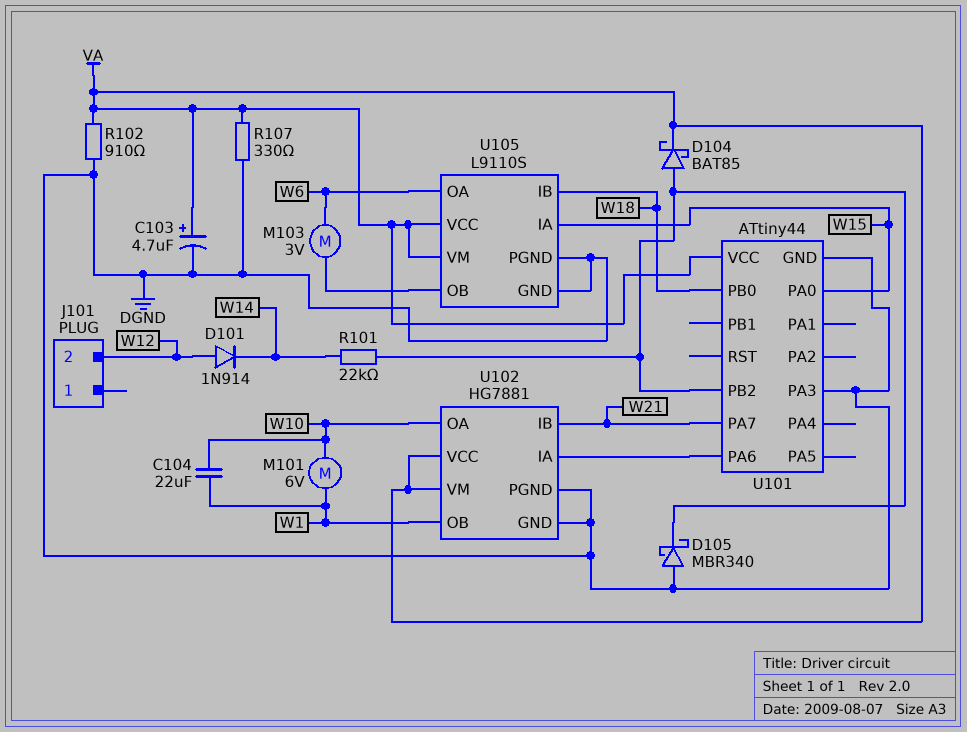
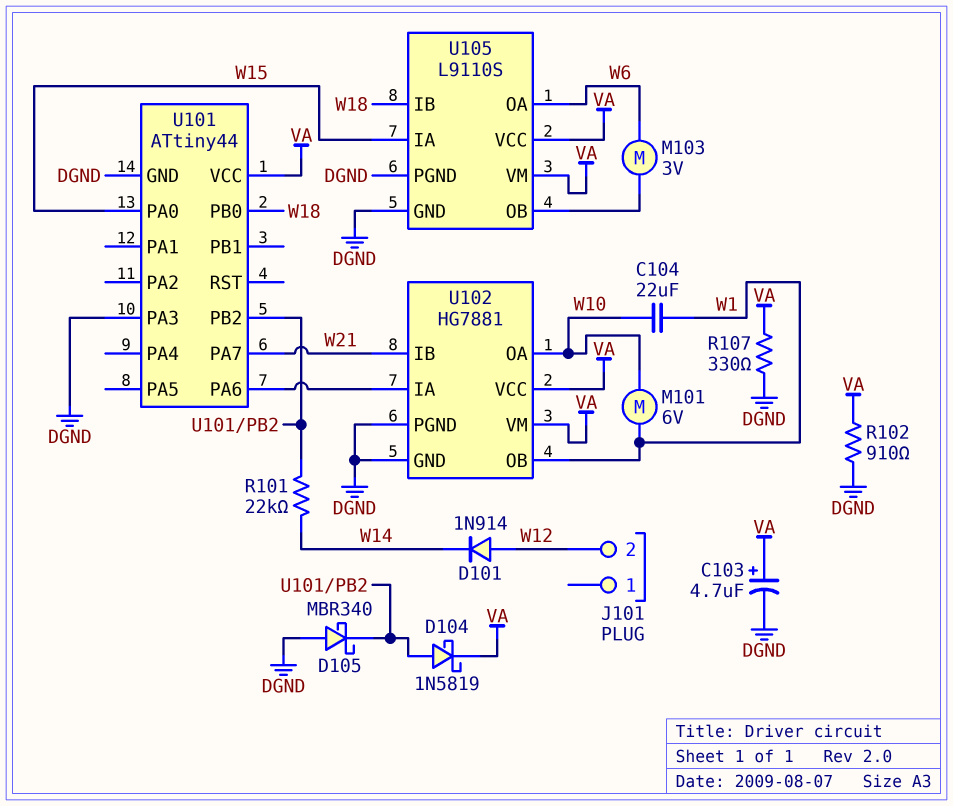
D104: schottky BAT85 (A U101/PB2, K VA) -> schottky 1N5819 (A U101/PB2, K VA)

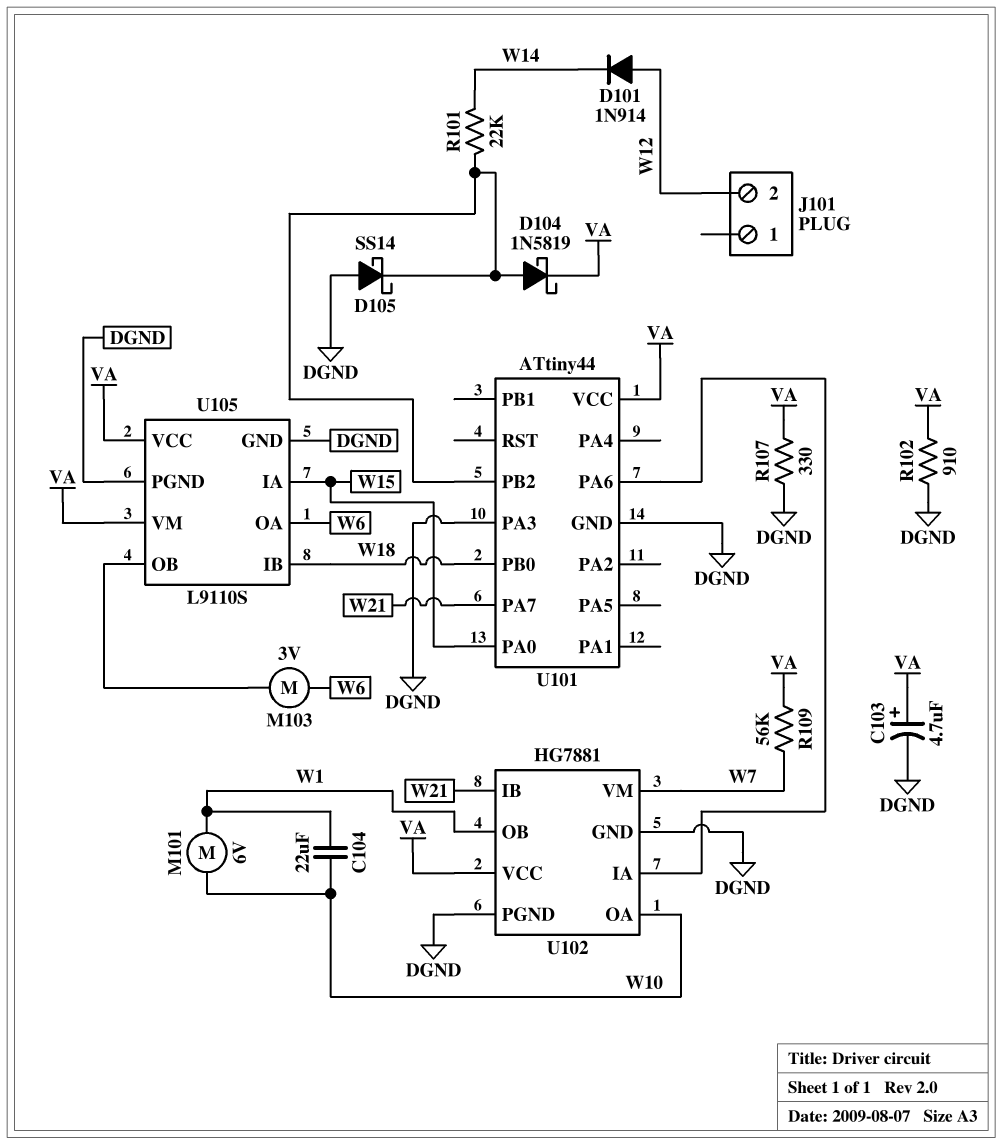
D105: schottky MBR340 (A DGND, K U101/PB2) -> schottky SS14 (A DGND, K U101/PB2)
R109: none -> 56k (VA, W7)
U102 pin VM: VA -> W7

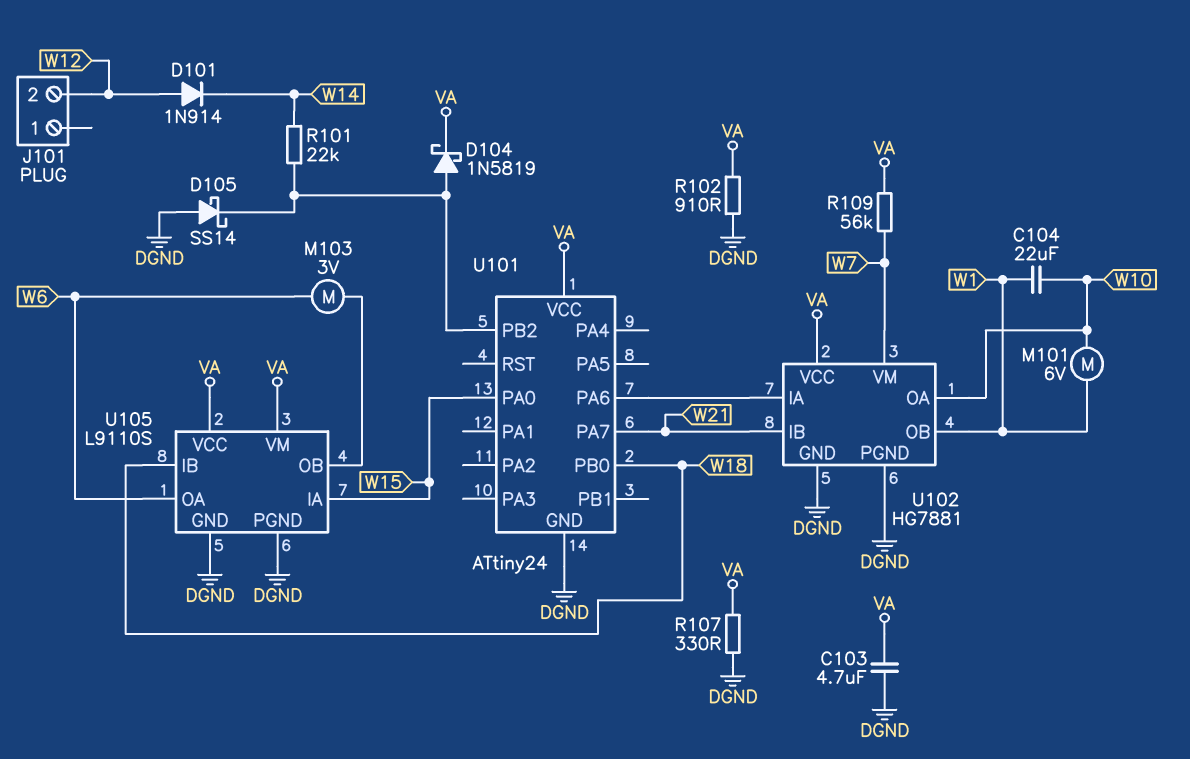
C103: 4.7uF (plus VA, minus DGND) -> 4.7uF (DGND, VA)
U101: ATtiny44 -> ATtiny24
U101 pin PA3: DGND -> none

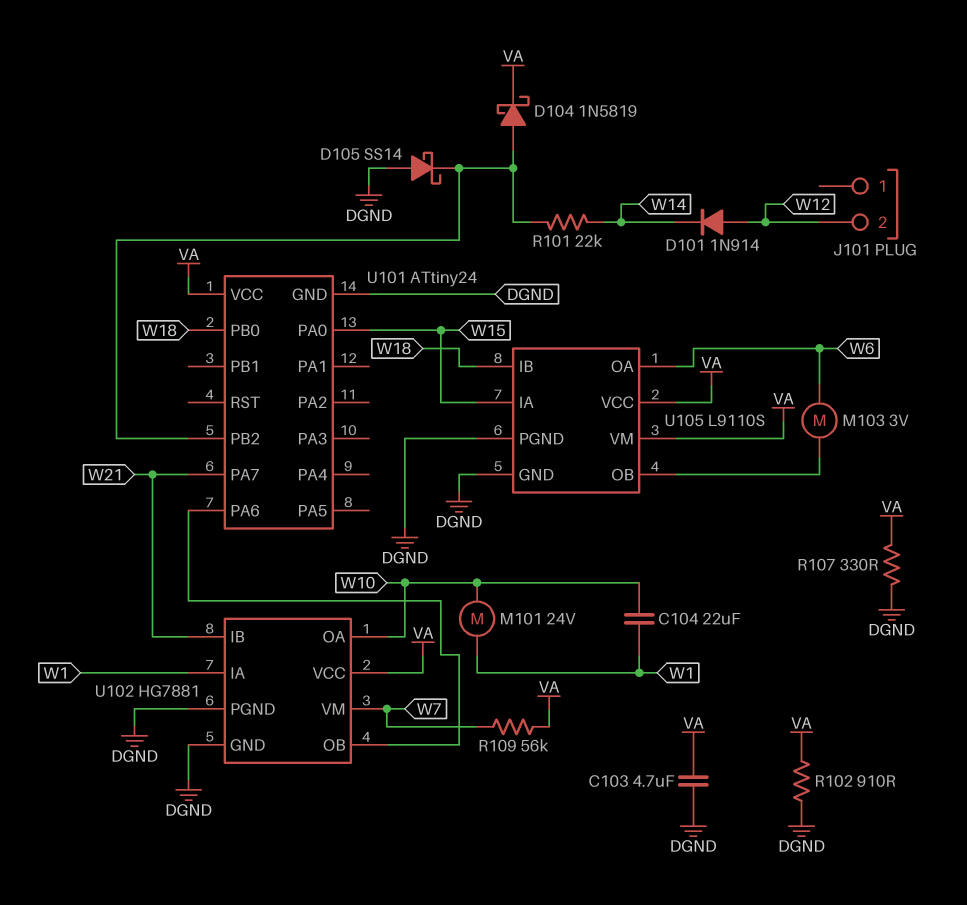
M101: motor 6V (W1, W10) -> motor 24V (W1, W10)
U102 pin IA: U101/PA6 -> W1
U102 pin OB: W1 -> U101/PA6

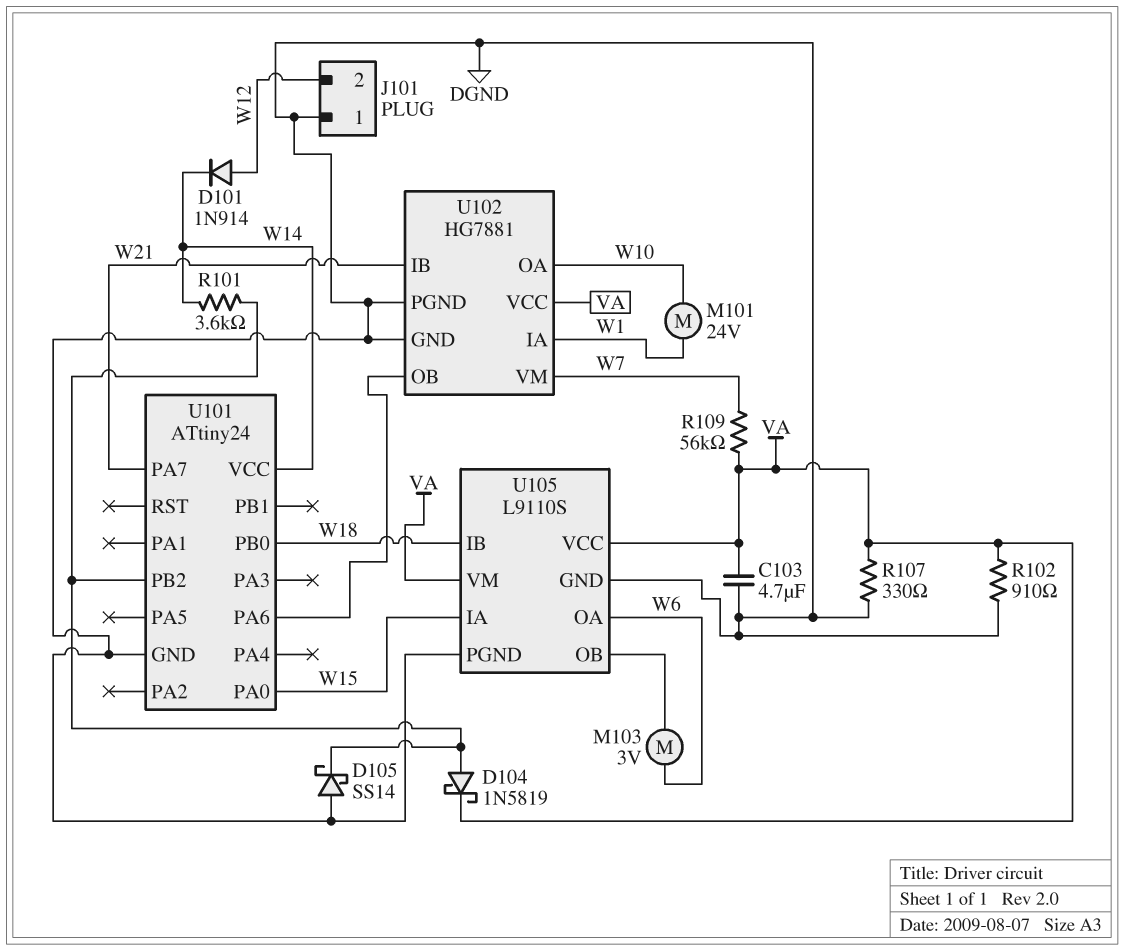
C104: 22uF (W1, W10) -> none
J101 pin 1: none -> DGND
R101: 22k (U101/PB2, W14) -> 3.6k (U101/PB2, W14)
U101 pin VCC: VA -> W14

